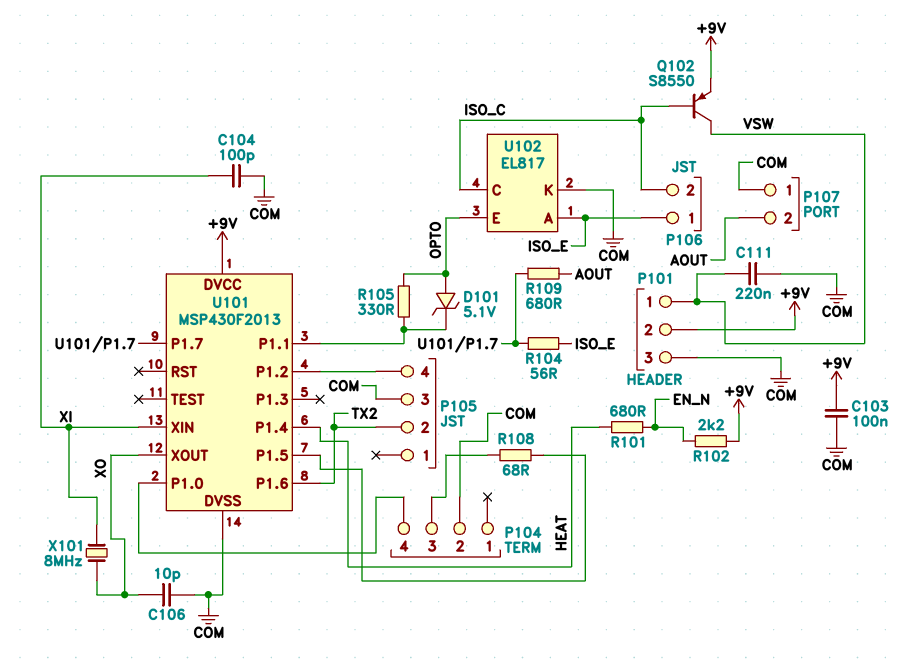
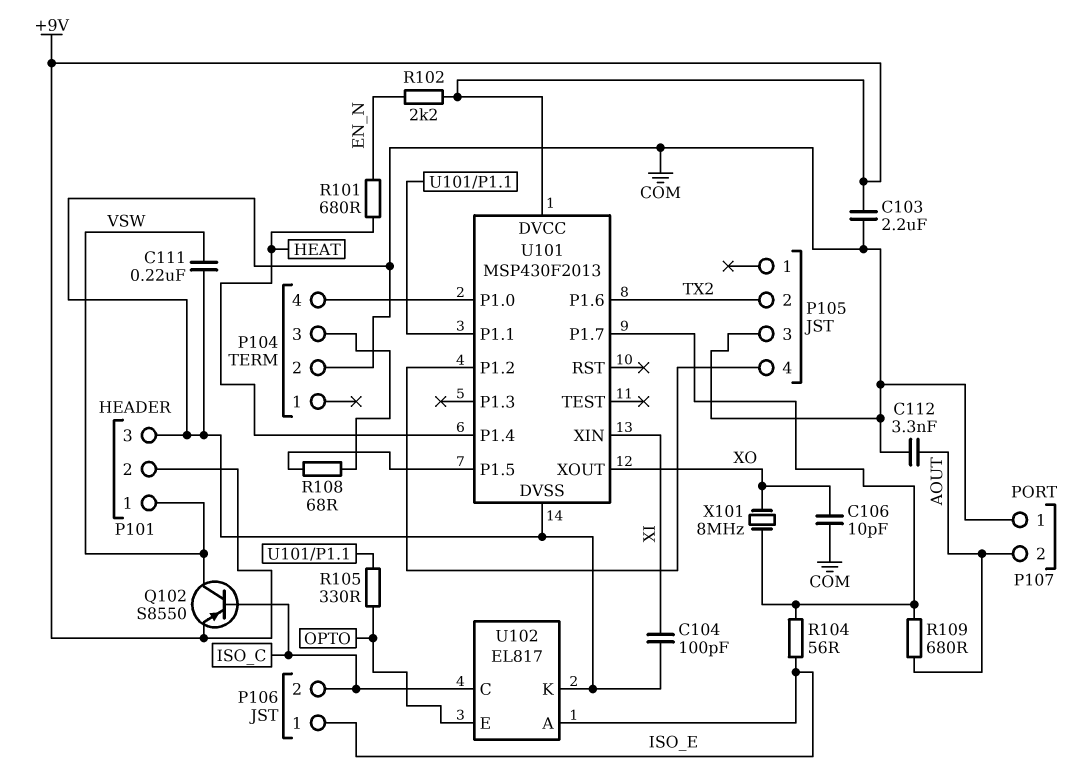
C103: 100nF (+9V, COM) -> 2.2uF (+9V, COM)
C112: none -> 3.3nF (AOUT, COM)
D101: zener 5.1V (A OPTO, K U101/P1.1) -> none
X101: 8MHz (XI, XO) -> 8MHz (U101/P1.7, XO)

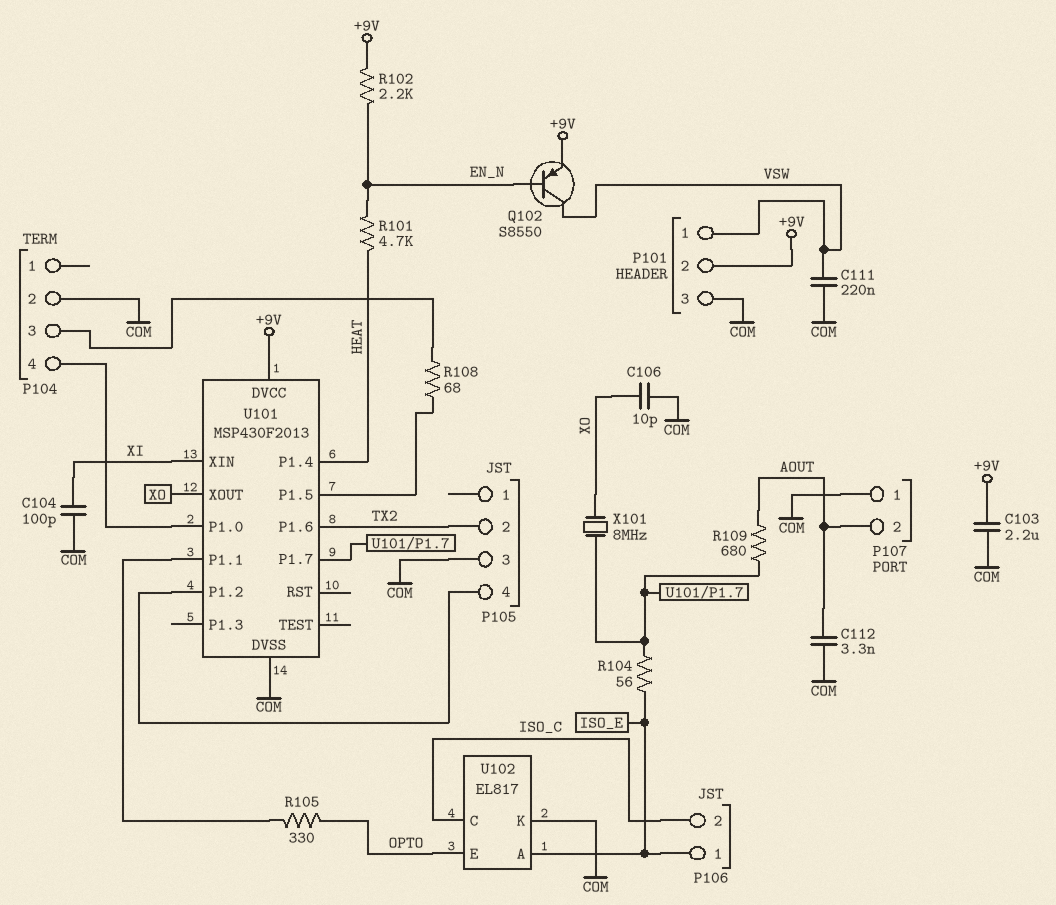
Q102: PNP S8550 (B ISO_C, C VSW, E +9V) -> PNP S8550 (B EN_N, C VSW, E +9V)
R101: 680 (EN_N, HEAT) -> 4.7k (EN_N, HEAT)

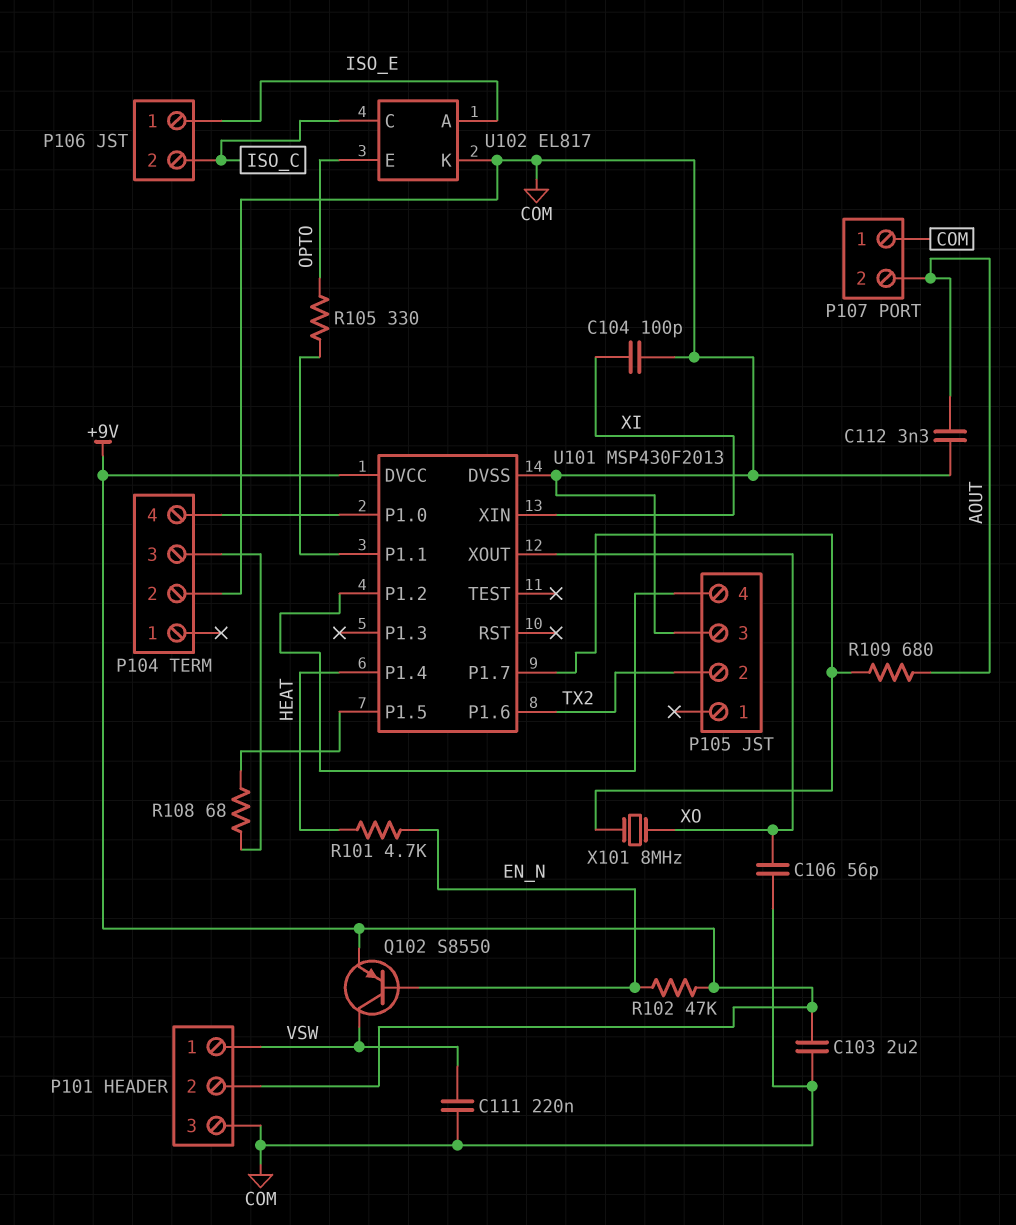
C106: 10pF (COM, XO) -> 56pF (COM, XO)
R102: 2.2k (+9V, EN_N) -> 47k (+9V, EN_N)
R104: 56 (ISO_E, U101/P1.7) -> none

